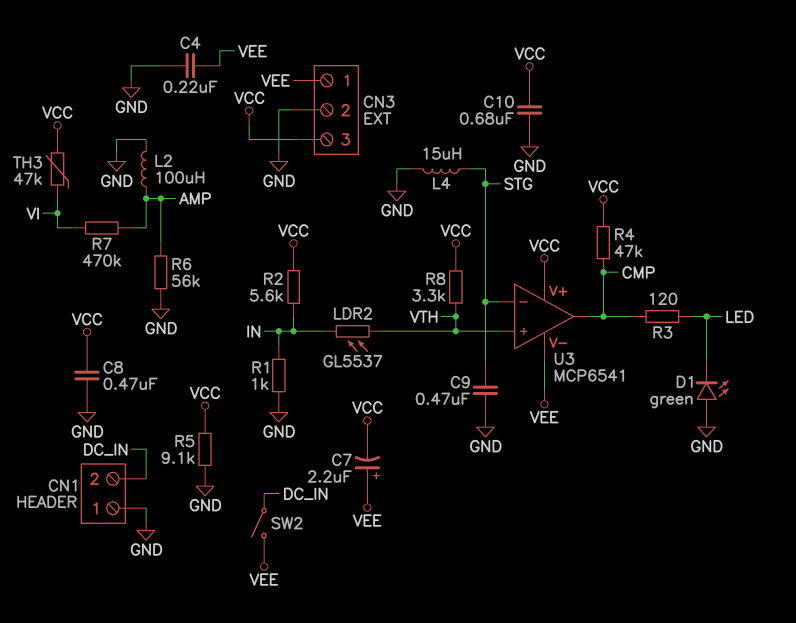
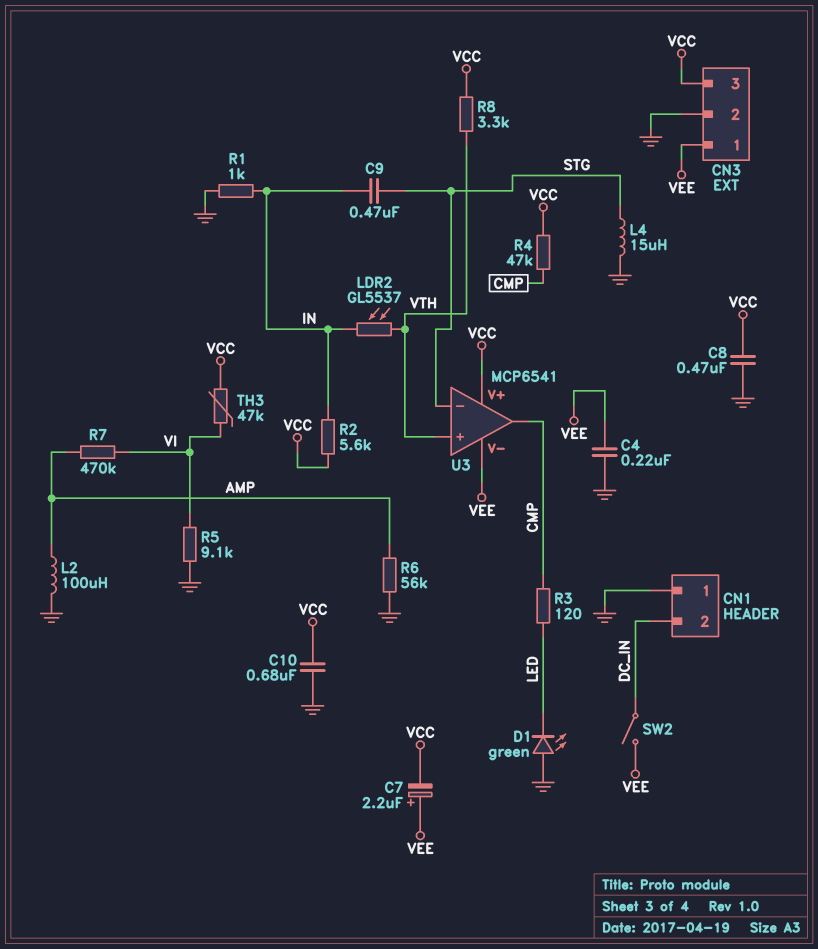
C9: 470nF (GND, STG) -> 470nF (IN, STG)
R5: 9.1k (GND, VCC) -> 9.1k (GND, VI)

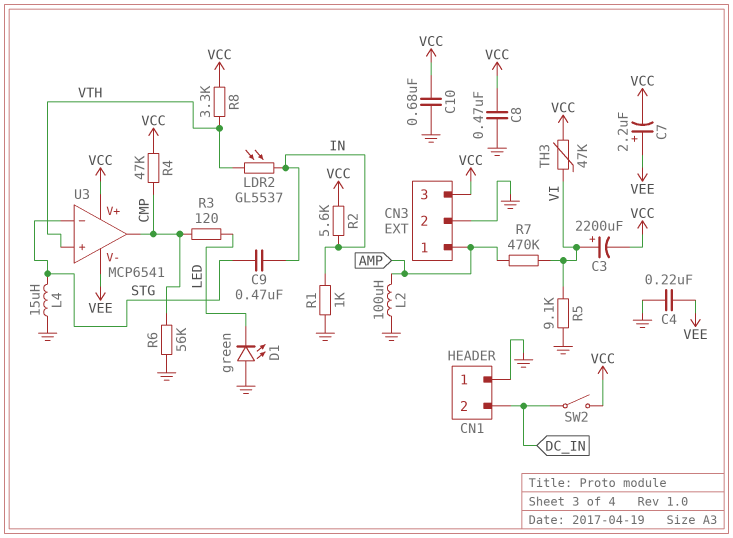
C3: none -> 2200uF (plus VI, minus VCC)
CN3 pin 1: VEE -> AMP
R6: 56k (AMP, GND) -> 56k (CMP, GND)
SW2: switch (DC_IN, VEE) -> switch (DC_IN, VCC)

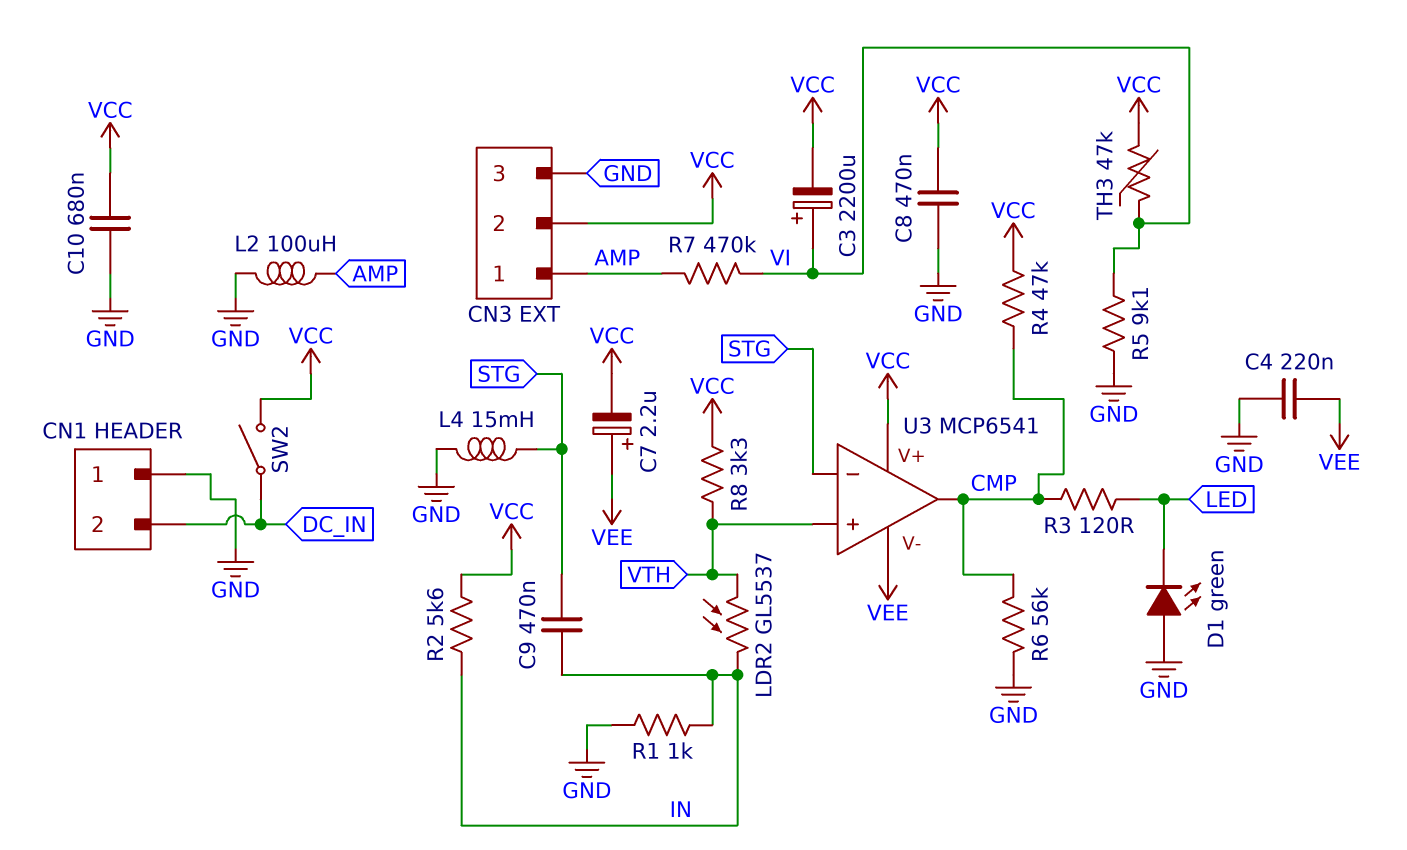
CN3 pin 2: GND -> VCC
CN3 pin 3: VCC -> GND
L4: 15uH (GND, STG) -> 15mH (GND, STG)

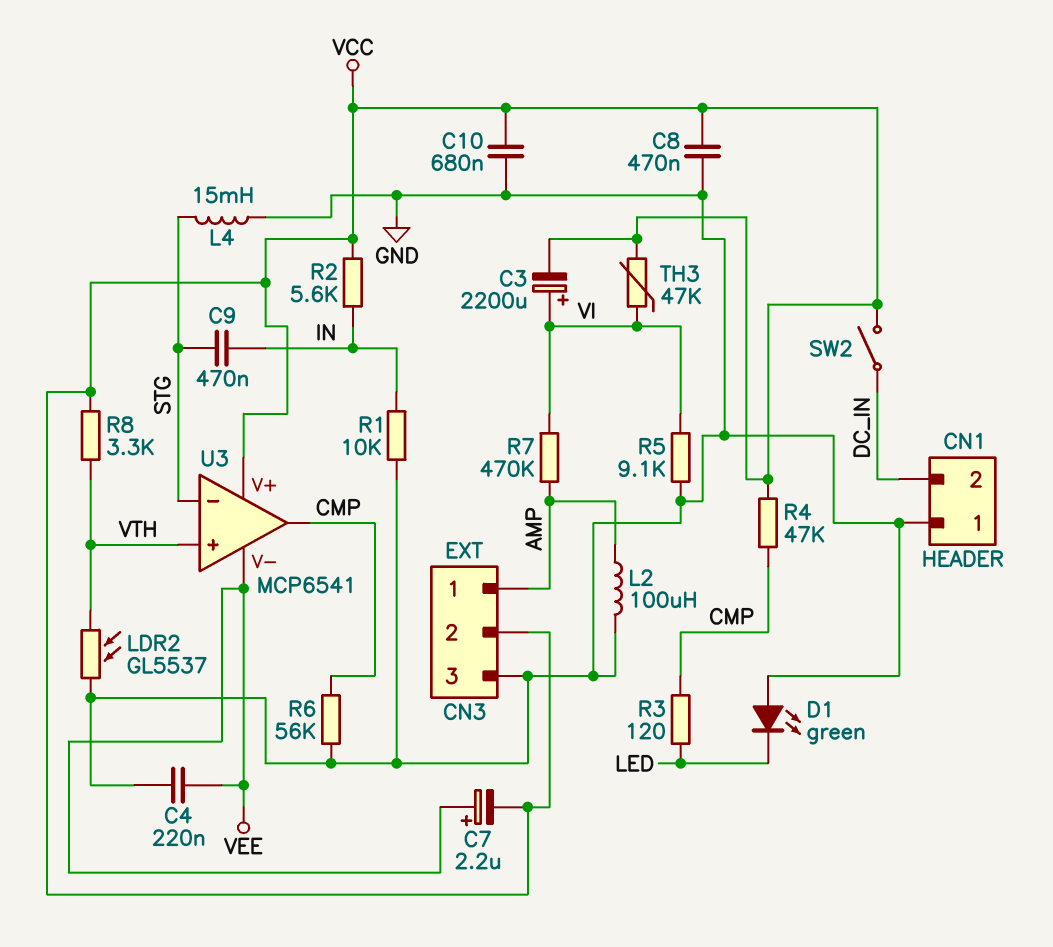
LDR2: GL5537 (IN, VTH) -> GL5537 (GND, VTH)
R1: 1k (GND, IN) -> 10k (GND, IN)

